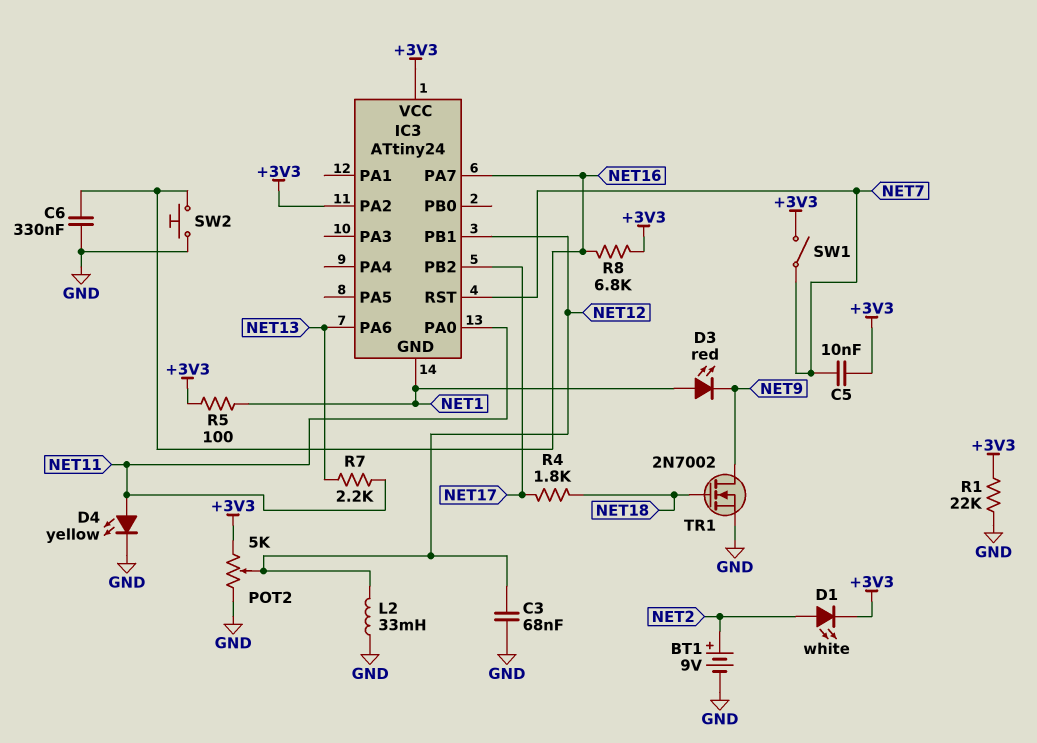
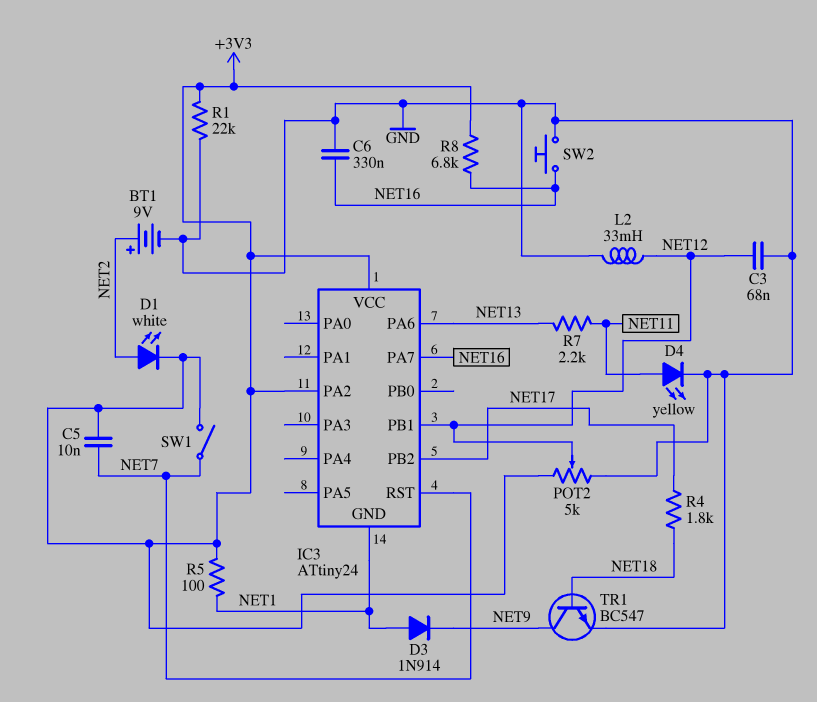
D3: LED red (A NET1, K NET9) -> diode 1N914 (A NET1, K NET9)
IC3 pin PA0: NET11 -> none
TR1: NMOS 2N7002 (G NET18, D NET9, S GND) -> NPN BC547 (B NET18, C NET9, E GND)

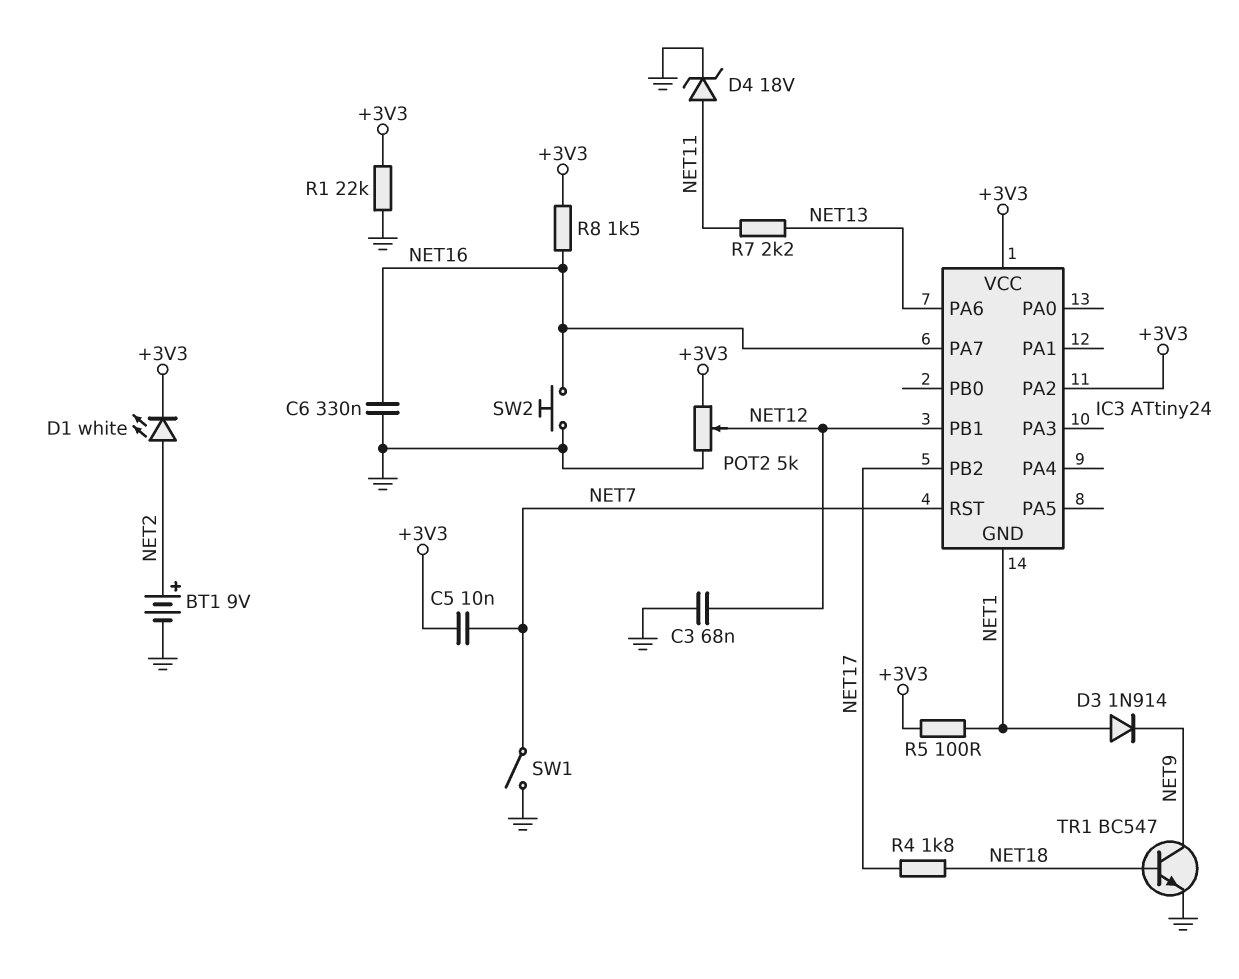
D4: LED yellow (A NET11, K GND) -> zener 18V (A NET11, K GND)
L2: 33mH (GND, NET12) -> none
R8: 6.8k (+3V3, NET16) -> 1.5k (+3V3, NET16)
SW1: switch (+3V3, NET7) -> switch (GND, NET7)

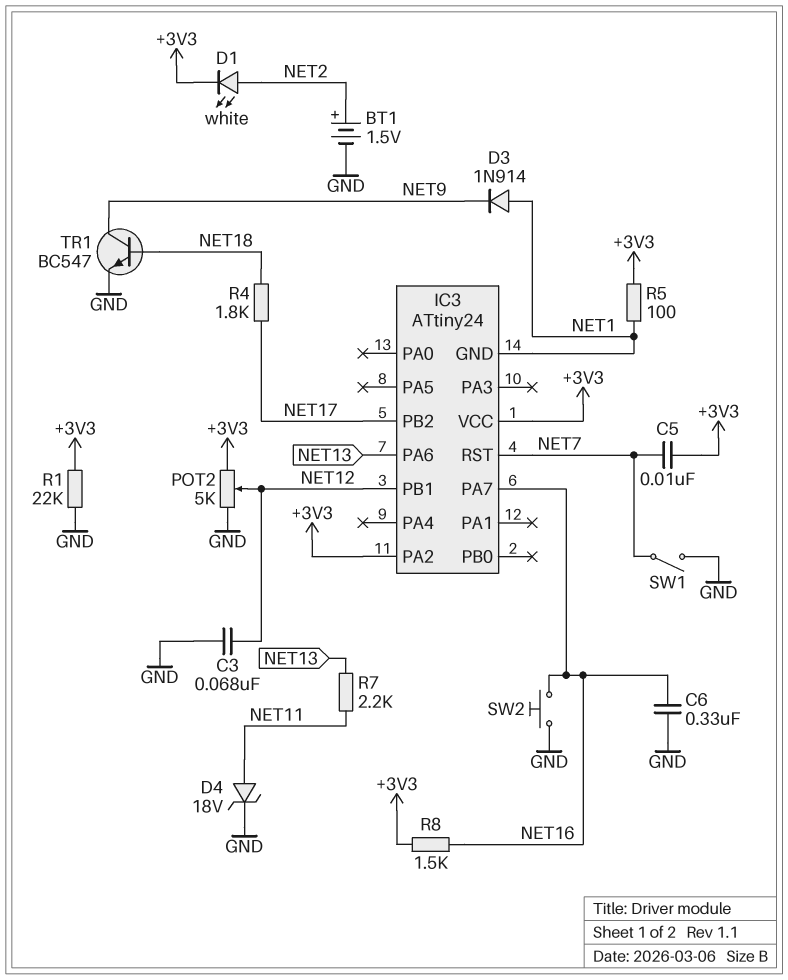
BT1: 9V (plus NET2, minus GND) -> 1.5V (plus NET2, minus GND)

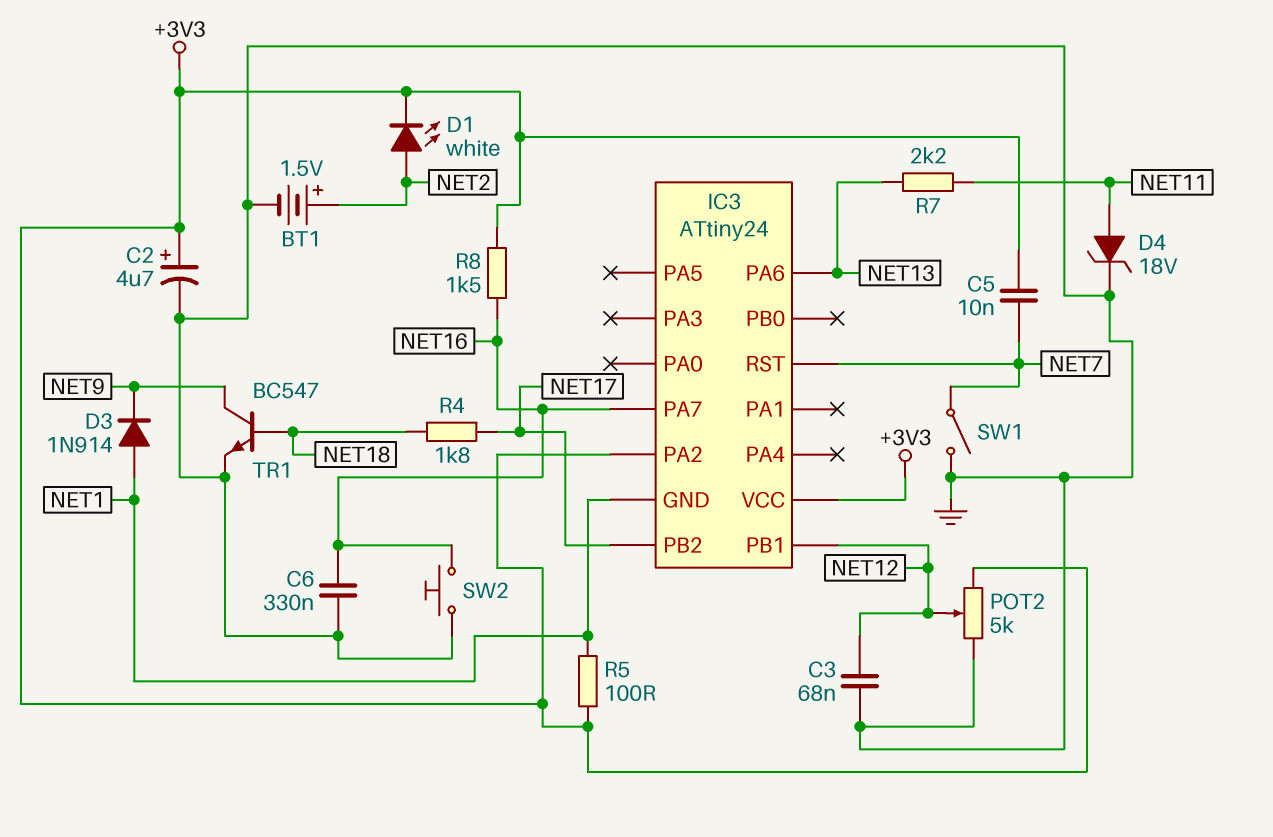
C2: none -> 4.7uF (plus +3V3, minus GND)
R1: 22k (+3V3, GND) -> none

